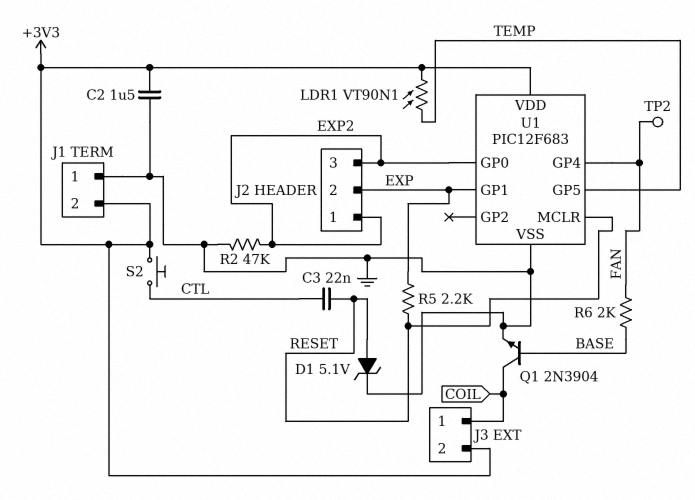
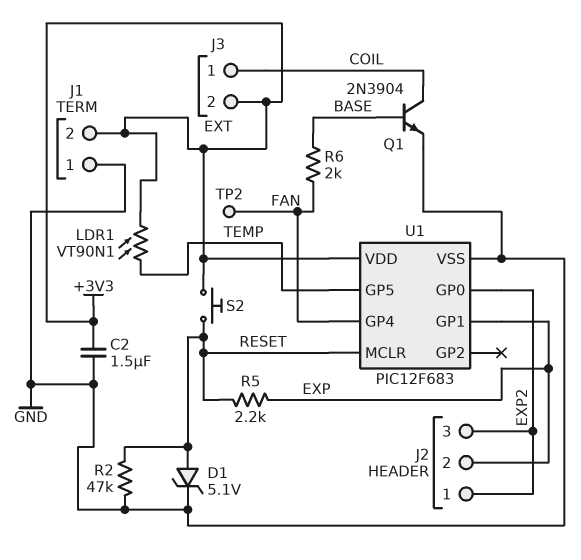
C3: 22nF (CTL, RESET) -> none
R2: 47k (EXP2, GND) -> 47k (GND, RESET)
S2: button (+3V3, CTL) -> button (+3V3, RESET)

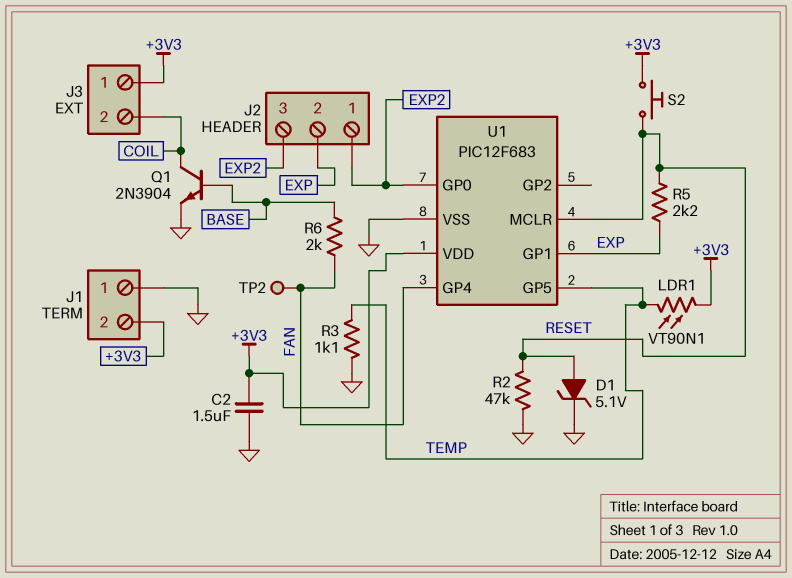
J3 pin 1: COIL -> +3V3
J3 pin 2: +3V3 -> COIL
R3: none -> 1.1k (GND, TEMP)

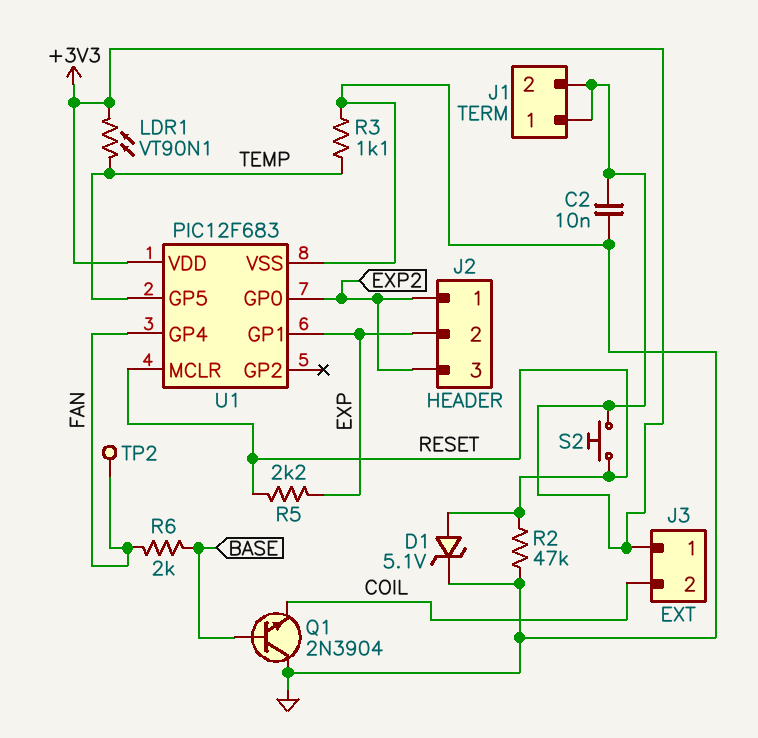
C2: 1.5uF (+3V3, GND) -> 10nF (+3V3, GND)
J1 pin 1: GND -> +3V3
Q1: NPN 2N3904 (B BASE, C COIL, E GND) -> NPN 2N3904 (B BASE, C GND, E COIL)

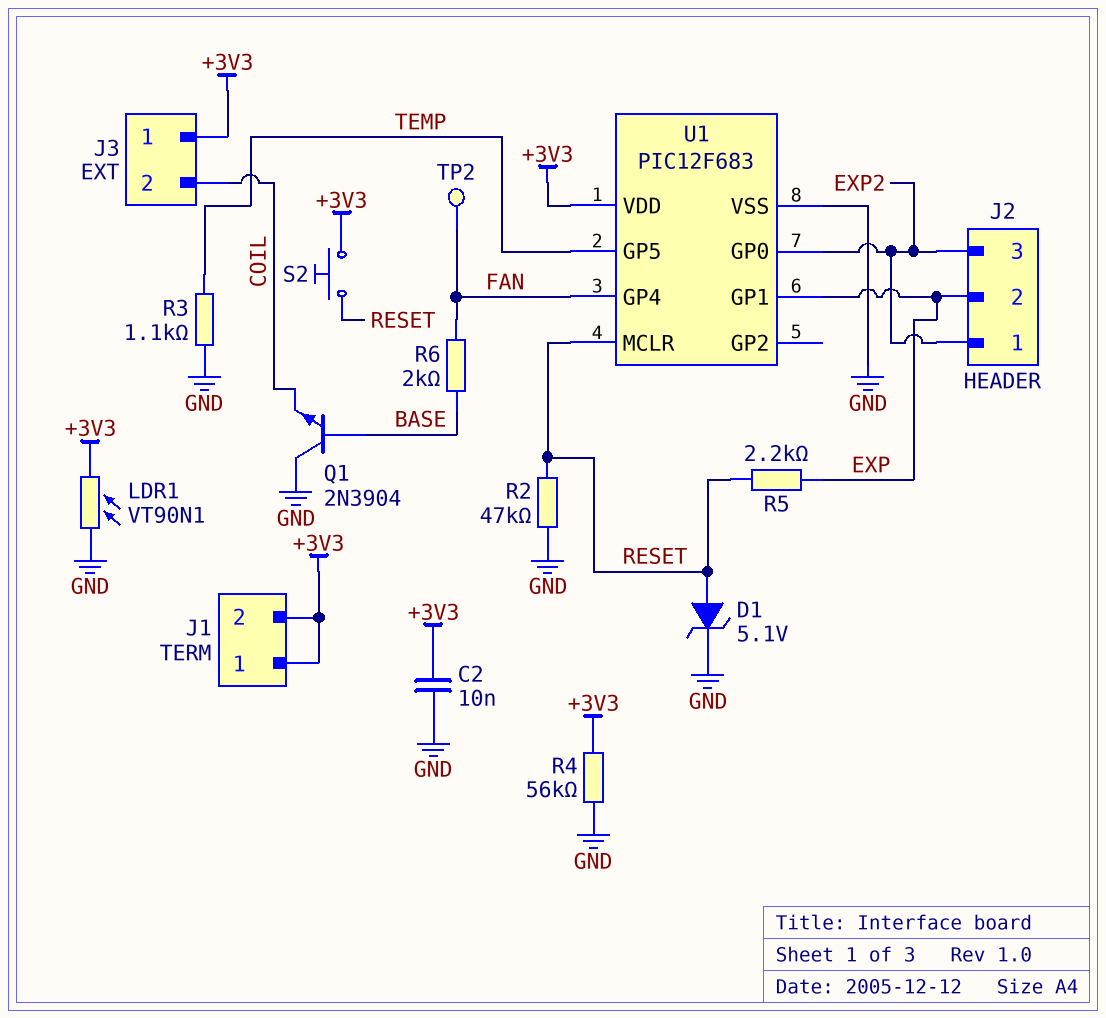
LDR1: VT90N1 (+3V3, TEMP) -> VT90N1 (+3V3, GND)
R4: none -> 56k (+3V3, GND)

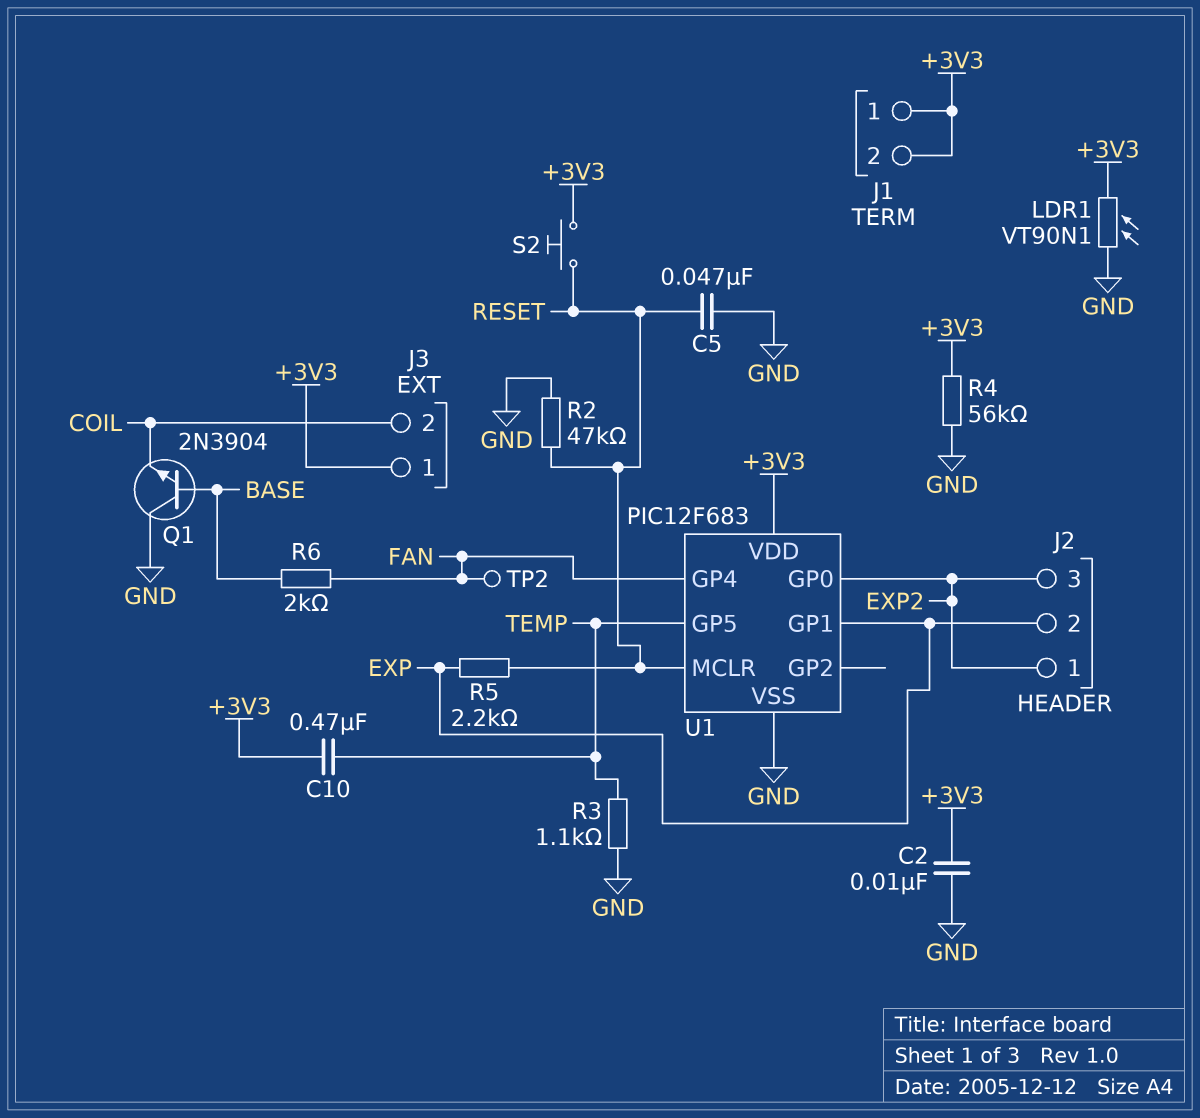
C5: none -> 47nF (GND, RESET)
C10: none -> 470nF (+3V3, TEMP)
D1: zener 5.1V (A RESET, K GND) -> none

